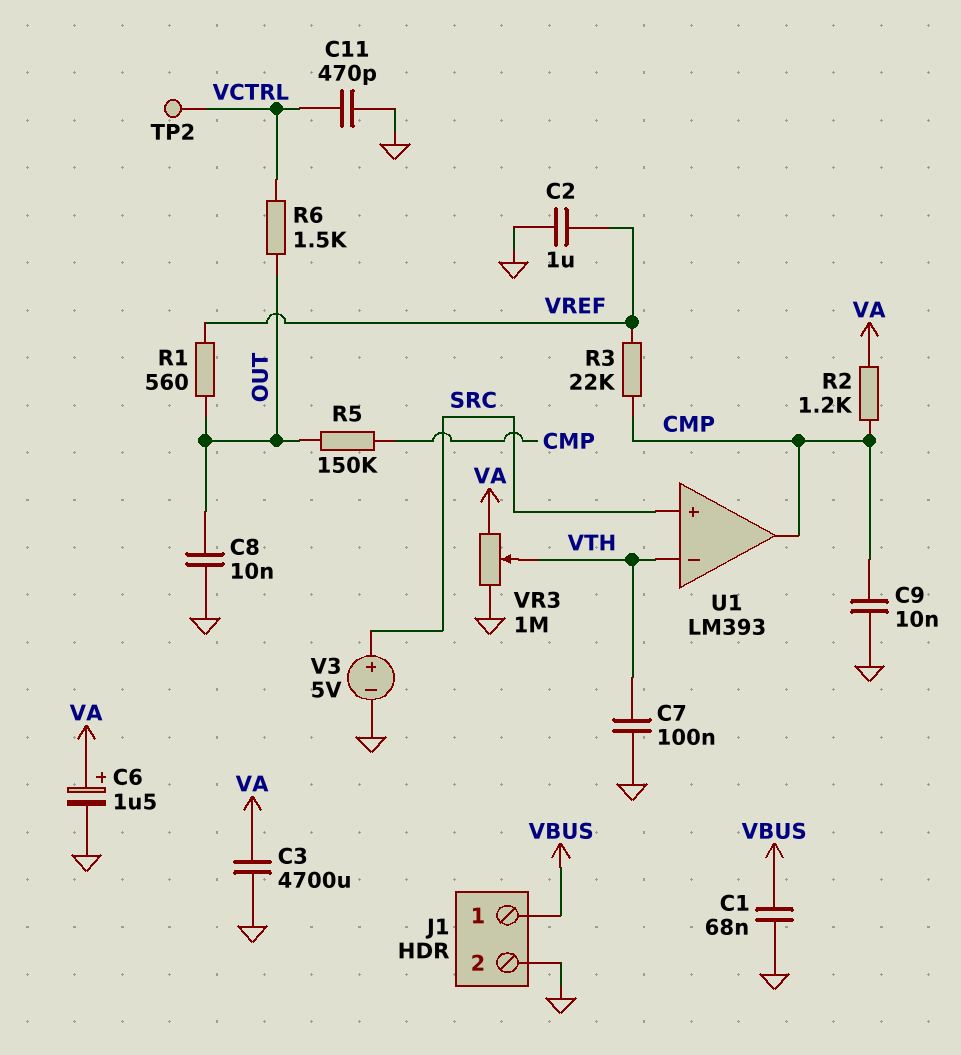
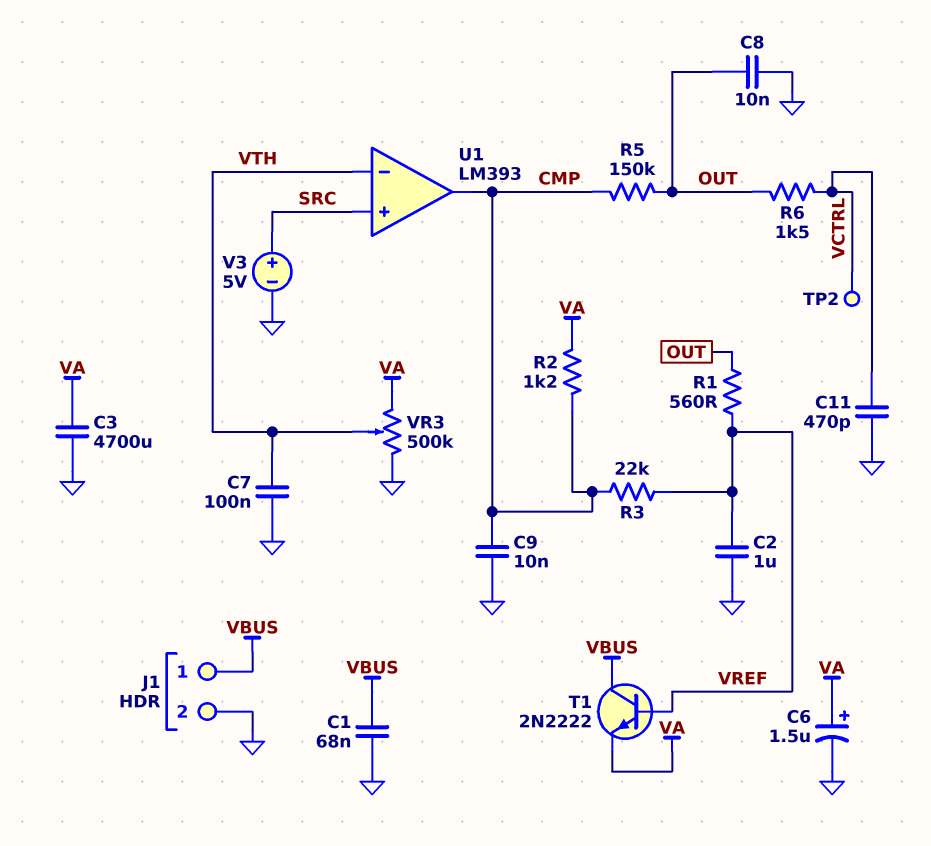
T1: none -> NPN 2N2222 (B VREF, C VBUS, E VA)
VR3: 1M (GND, VA, wiper VTH) -> 500k (GND, VA, wiper VTH)

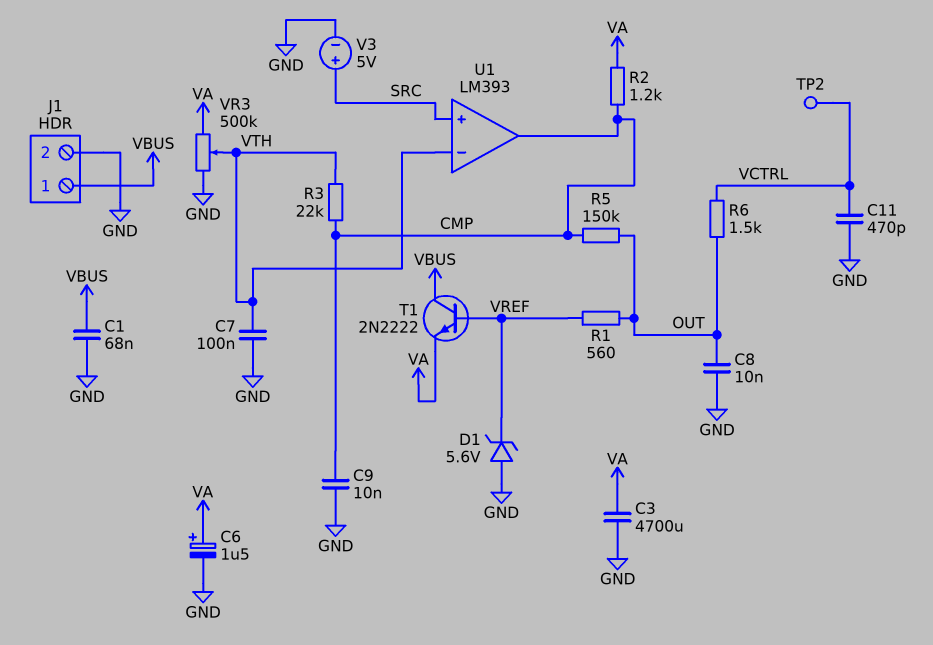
C2: 1uF (GND, VREF) -> none
D1: none -> zener 5.6V (A GND, K VREF)
R3: 22k (CMP, VREF) -> 22k (CMP, VTH)

